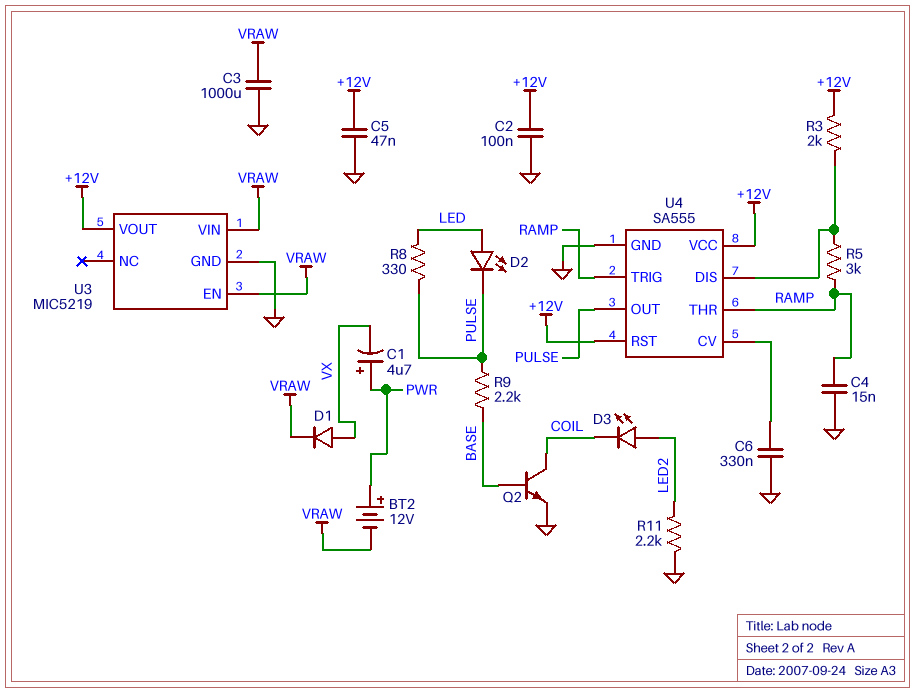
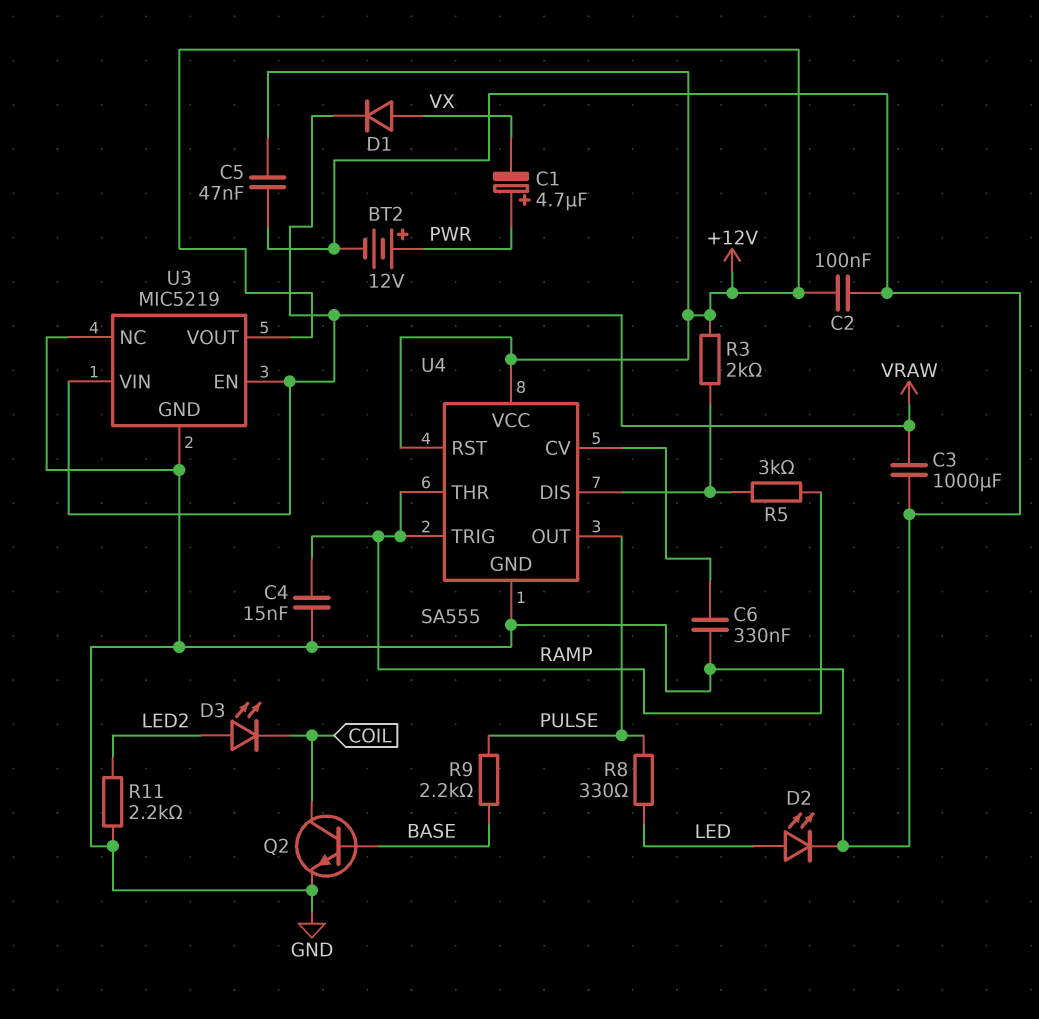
BT2: 12V (plus PWR, minus VRAW) -> 12V (plus PWR, minus GND)
D2: LED (A LED, K PULSE) -> LED (A LED, K GND)
U3 pin NC: none -> GND

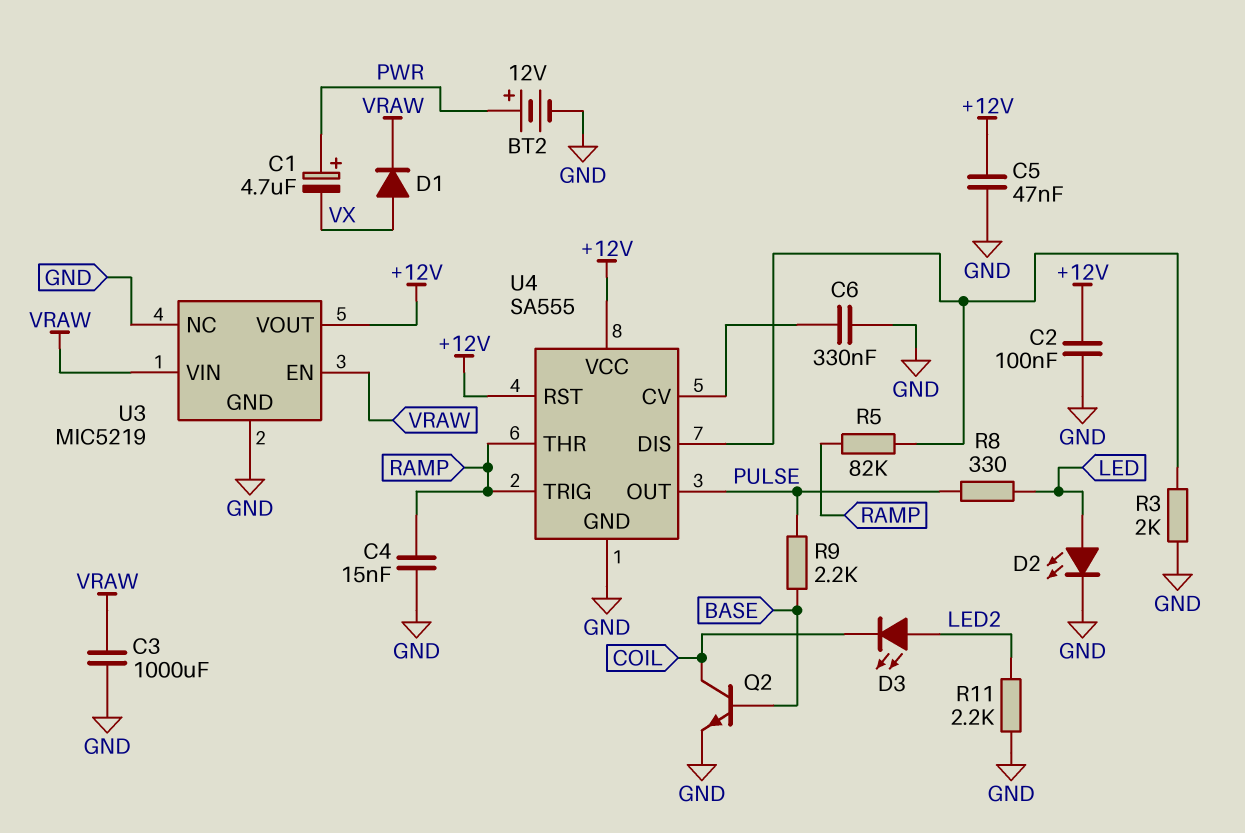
R3: 2k (+12V, U4/DIS) -> 2k (GND, U4/DIS)
R5: 3k (RAMP, U4/DIS) -> 82k (RAMP, U4/DIS)

